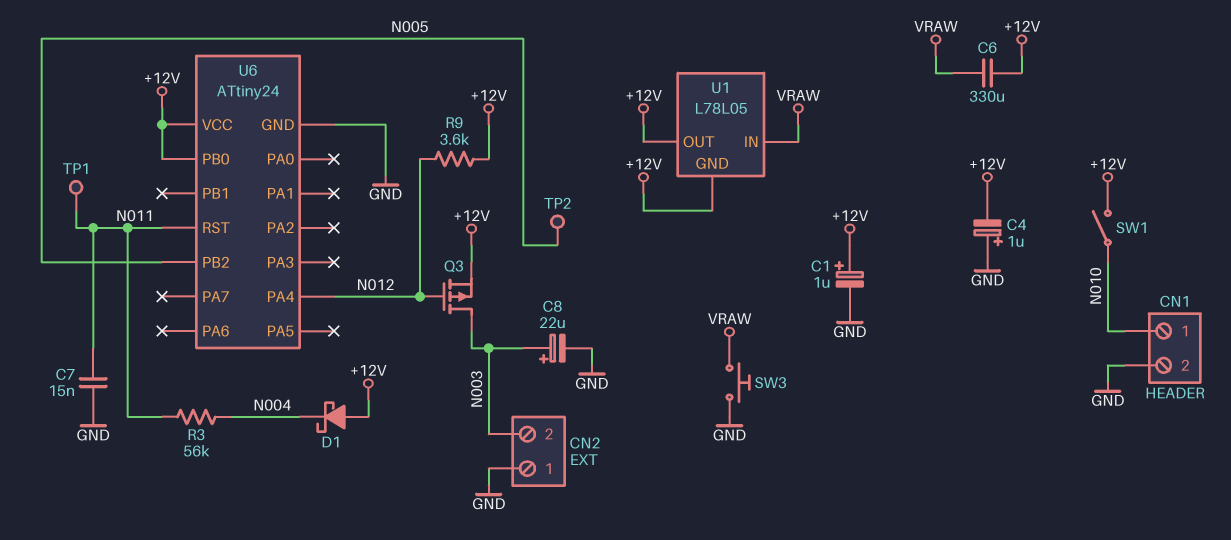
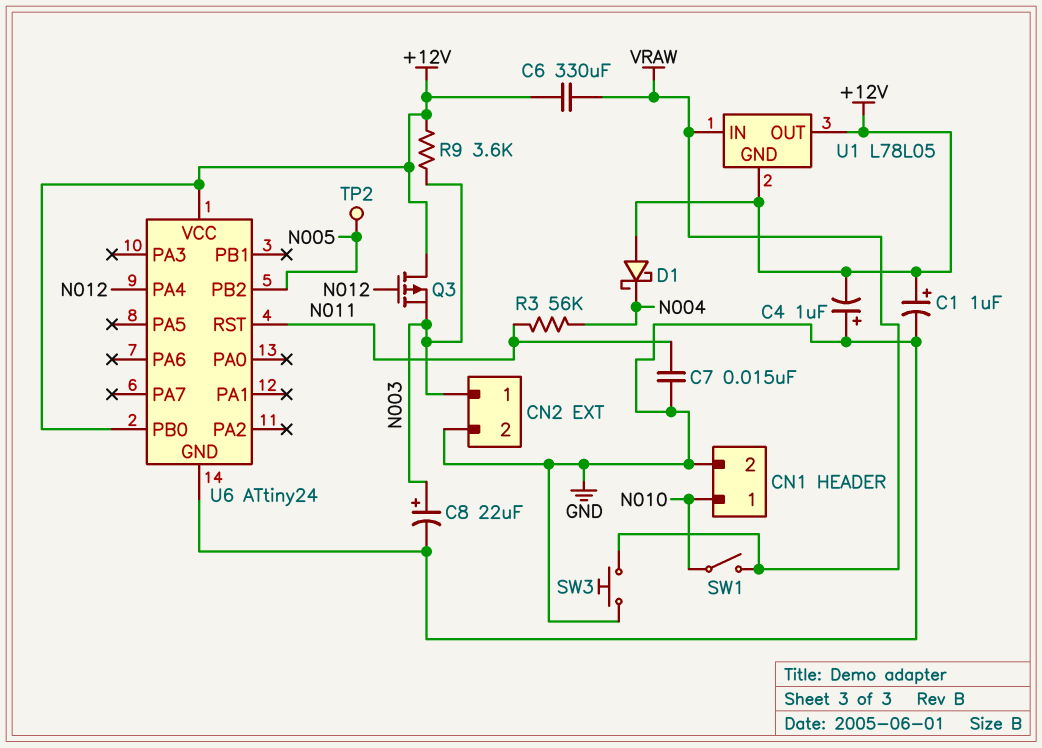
CN2 pin 1: GND -> N003
CN2 pin 2: N003 -> GND
Q3: PMOS (G N012, D N003, S +12V) -> PMOS (G N012, D +12V, S N003)
R9: 3.6k (+12V, N012) -> 3.6k (+12V, N003)
SW1: switch (+12V, N010) -> switch (N010, VRAW)
TP1: test point (N011) -> none

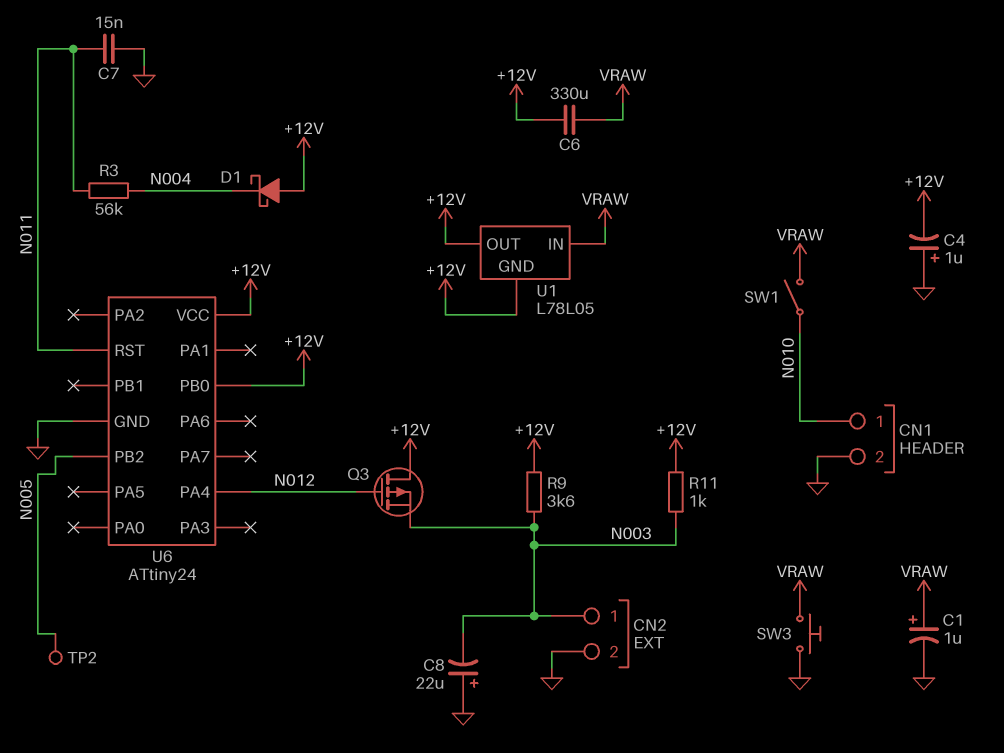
C1: 1uF (plus +12V, minus GND) -> 1uF (plus VRAW, minus GND)
C8: 22uF (plus N003, minus GND) -> 22uF (plus GND, minus N003)
R11: none -> 1k (+12V, N003)

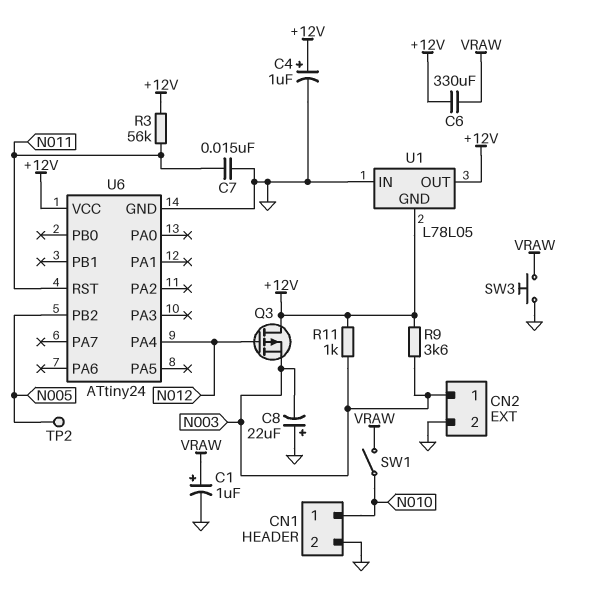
C4: 1uF (plus GND, minus +12V) -> 1uF (plus +12V, minus GND)
D1: schottky (A +12V, K N004) -> none
R3: 56k (N004, N011) -> 56k (+12V, N011)
U1 pin IN: VRAW -> GND
U6 pin PB0: +12V -> none

